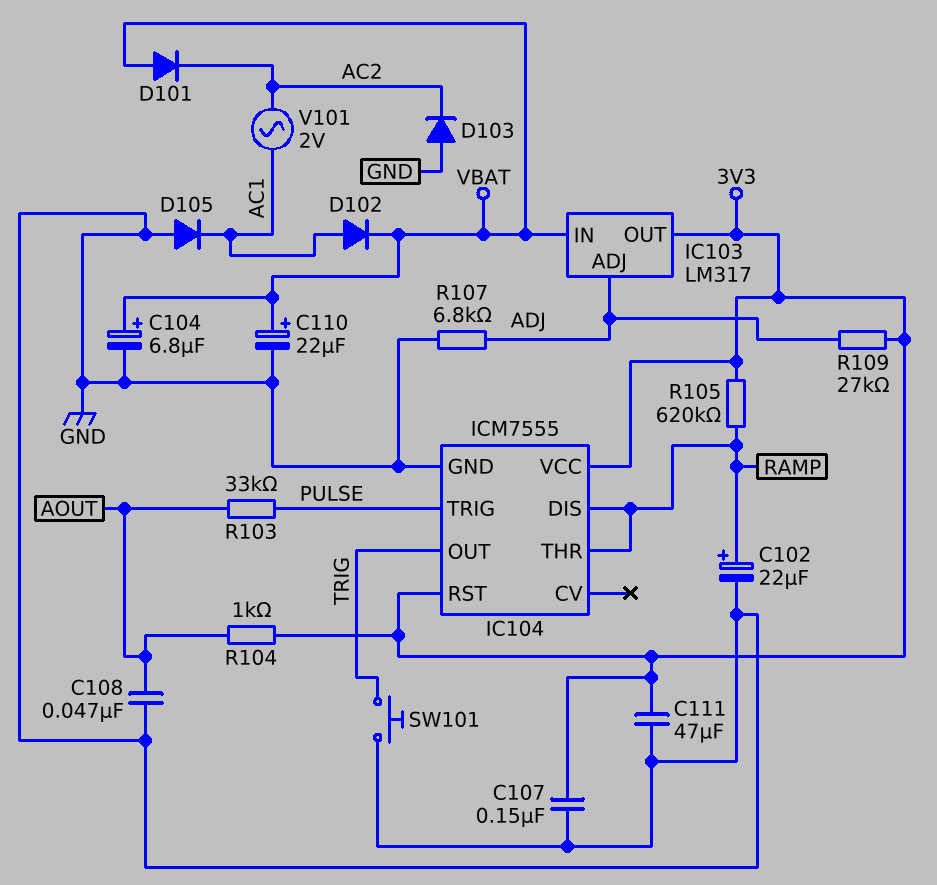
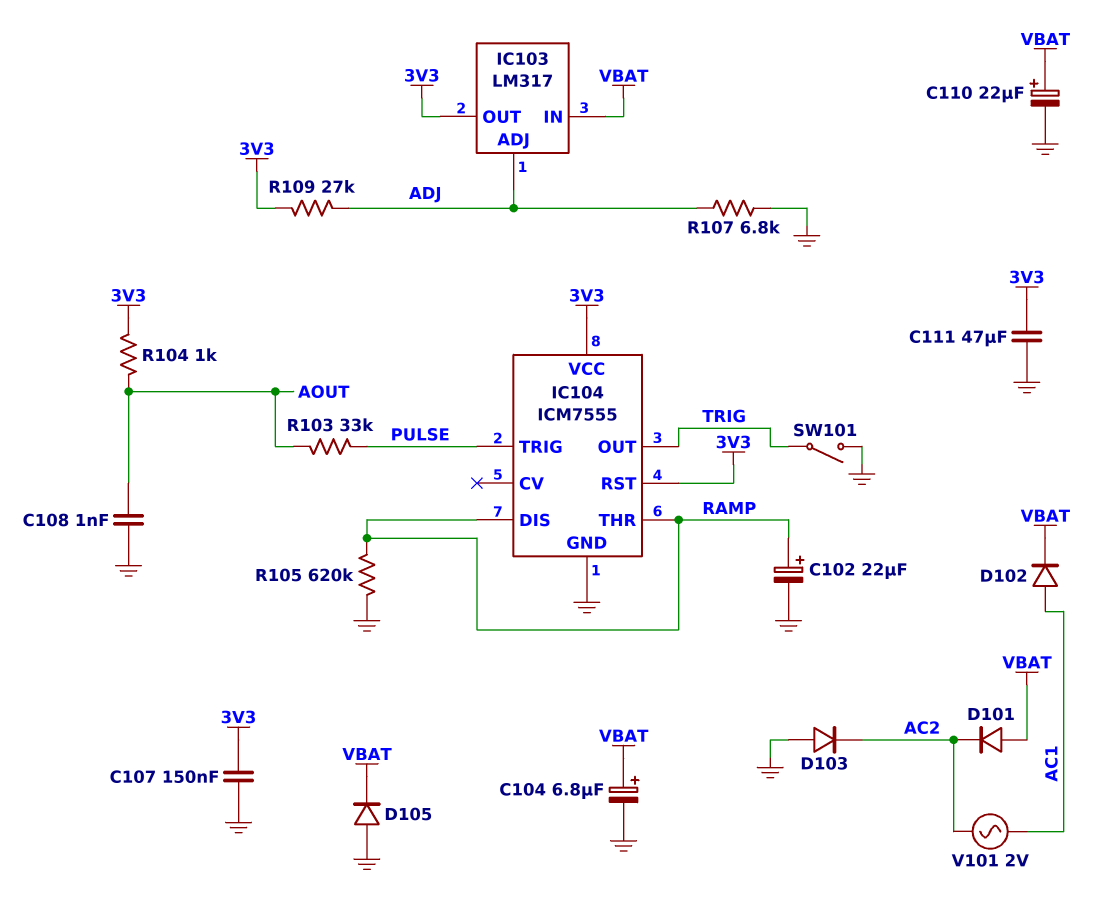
C108: 47nF (AOUT, GND) -> 1nF (AOUT, GND)
D105: diode (A GND, K AC1) -> diode (A GND, K VBAT)
R105: 620k (3V3, RAMP) -> 620k (GND, RAMP)
SW101: button (GND, TRIG) -> switch (GND, TRIG)

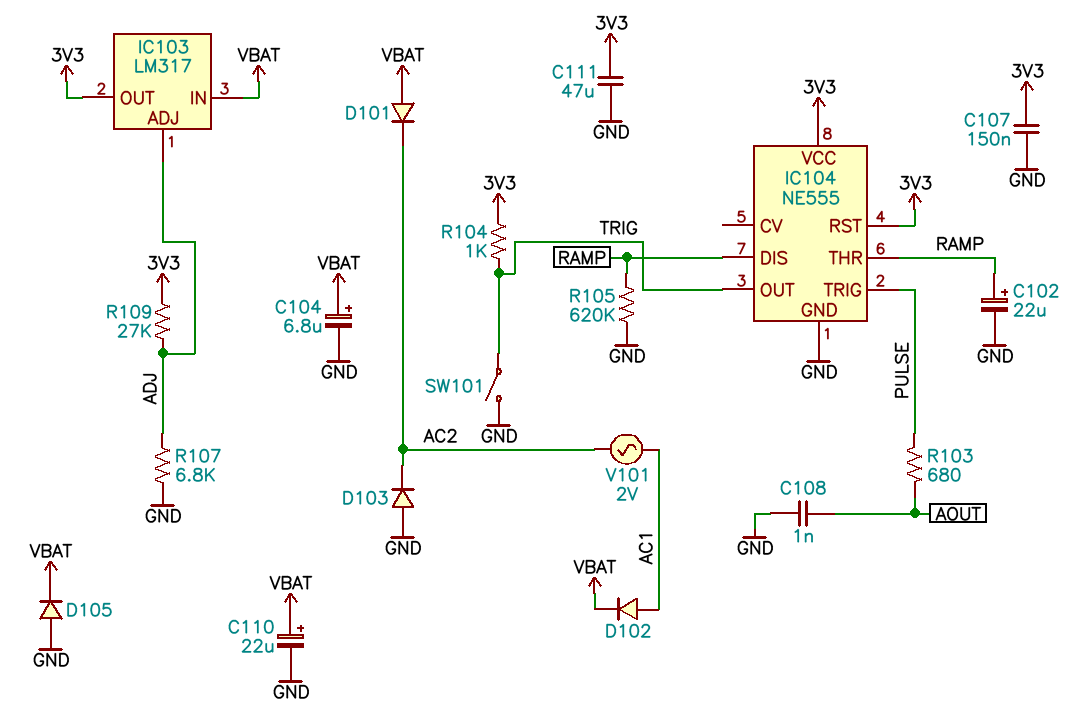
IC104: ICM7555 -> NE555
R103: 33k (AOUT, PULSE) -> 680 (AOUT, PULSE)
R104: 1k (3V3, AOUT) -> 1k (3V3, TRIG)

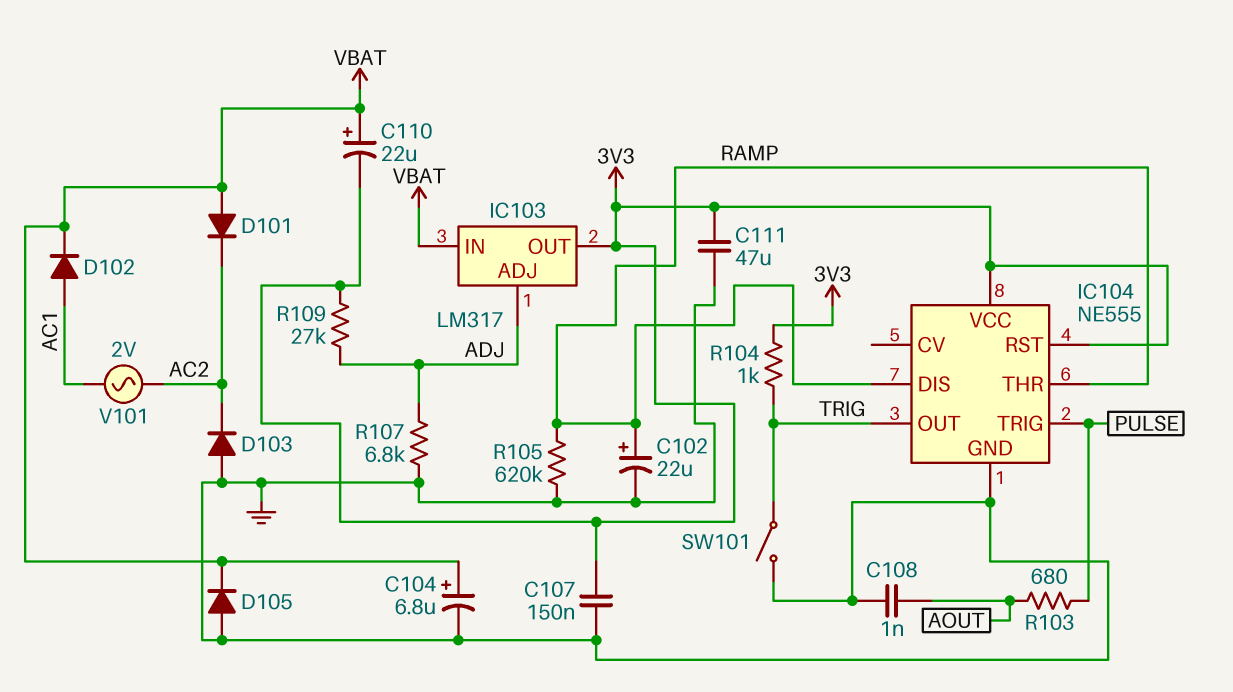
C110: 22uF (plus VBAT, minus GND) -> 22uF (plus VBAT, minus 3V3)

